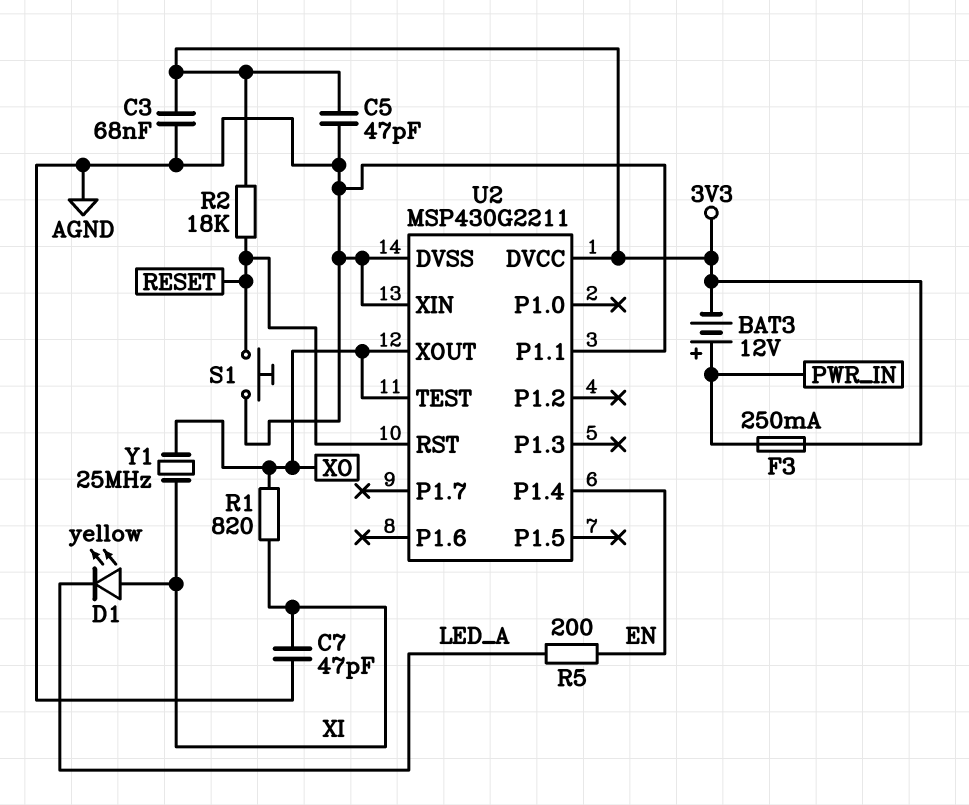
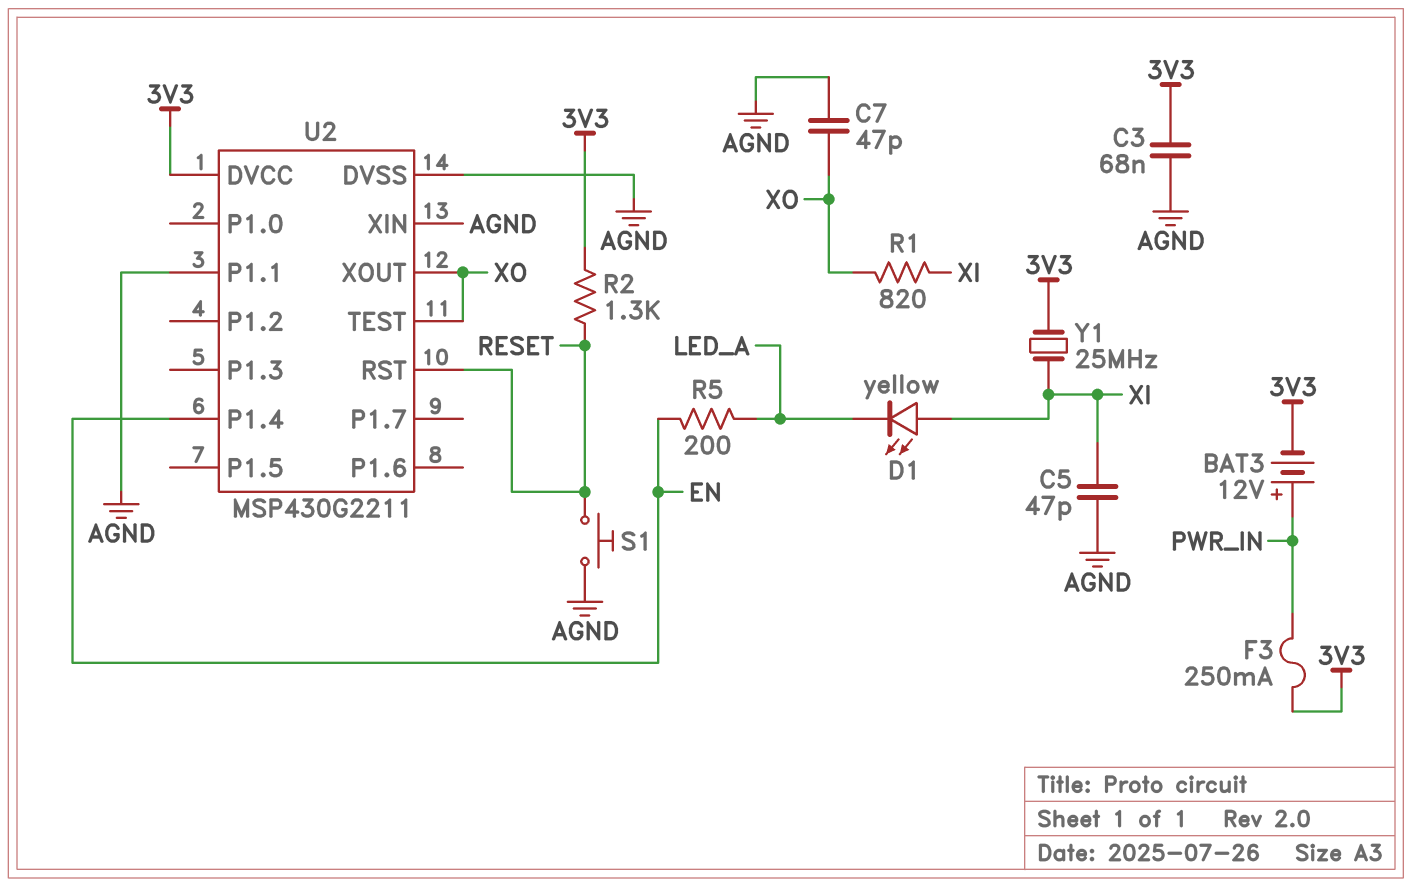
C5: 47pF (3V3, AGND) -> 47pF (AGND, XI)
C7: 47pF (AGND, XI) -> 47pF (AGND, XO)
R2: 18k (3V3, RESET) -> 1.3k (3V3, RESET)
Y1: 25MHz (XI, XO) -> 25MHz (3V3, XI)

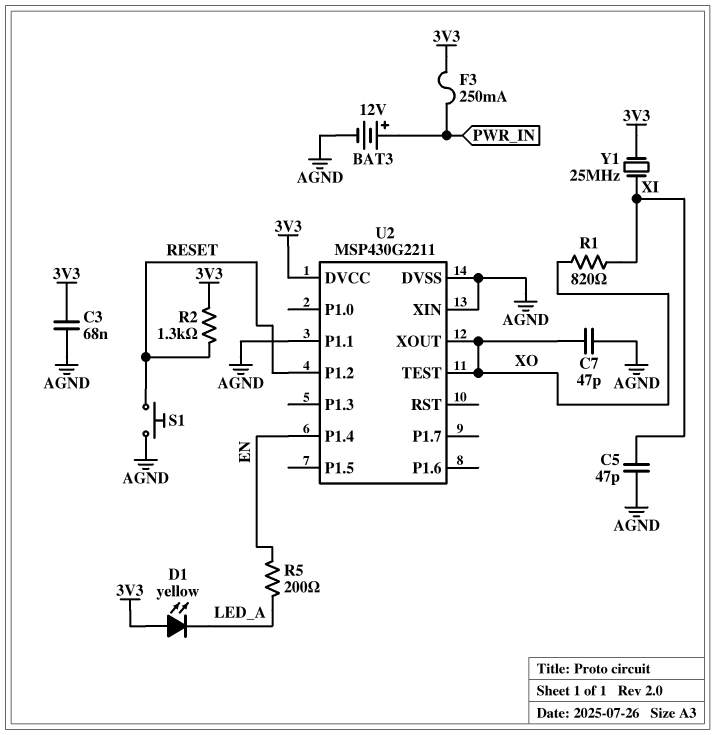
BAT3: 12V (plus PWR_IN, minus 3V3) -> 12V (plus PWR_IN, minus AGND)
D1: LED yellow (A XI, K LED_A) -> LED yellow (A 3V3, K LED_A)
U2 pin P1.2: none -> RESET
U2 pin RST: RESET -> none

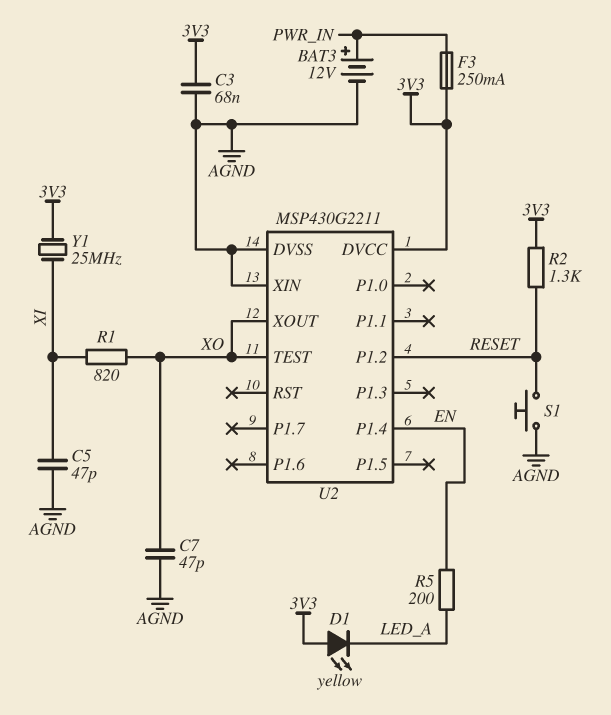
U2 pin P1.1: AGND -> none

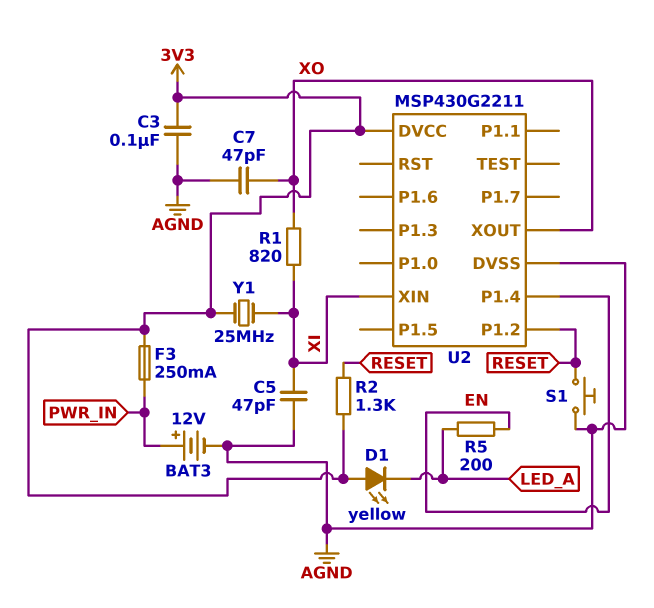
C3: 68nF (3V3, AGND) -> 100nF (3V3, AGND)
U2 pin TEST: XO -> none
U2 pin XIN: AGND -> XI

